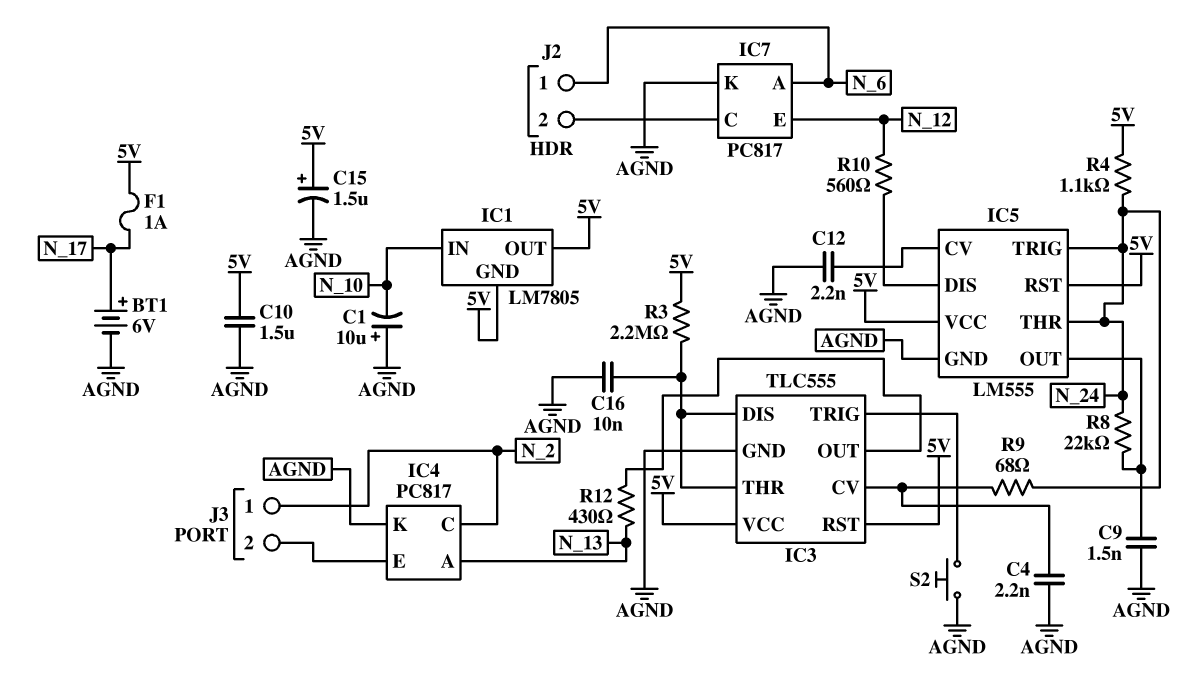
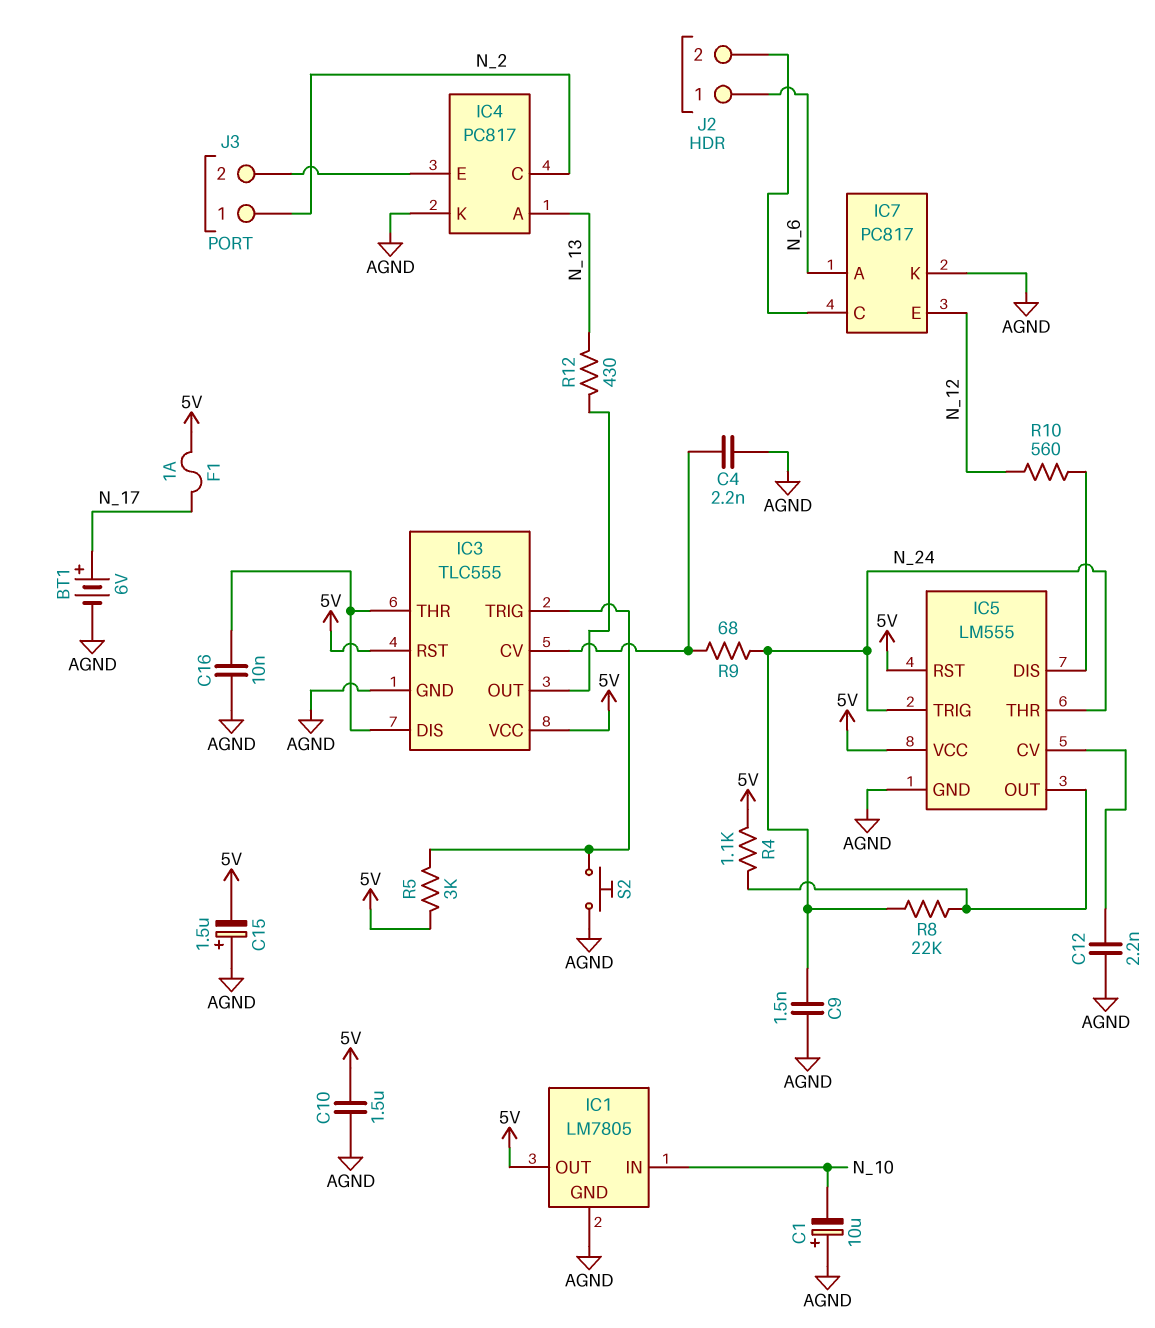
C9: 1.5nF (AGND, IC5/OUT) -> 1.5nF (AGND, N_24)
C15: 1.5uF (plus 5V, minus AGND) -> 1.5uF (plus AGND, minus 5V)
IC1 pin GND: 5V -> AGND
R3: 2.2M (5V, IC3/DIS) -> none
R4: 1.1k (5V, N_24) -> 1.1k (5V, IC5/OUT)
R5: none -> 3k (5V, IC3/TRIG)

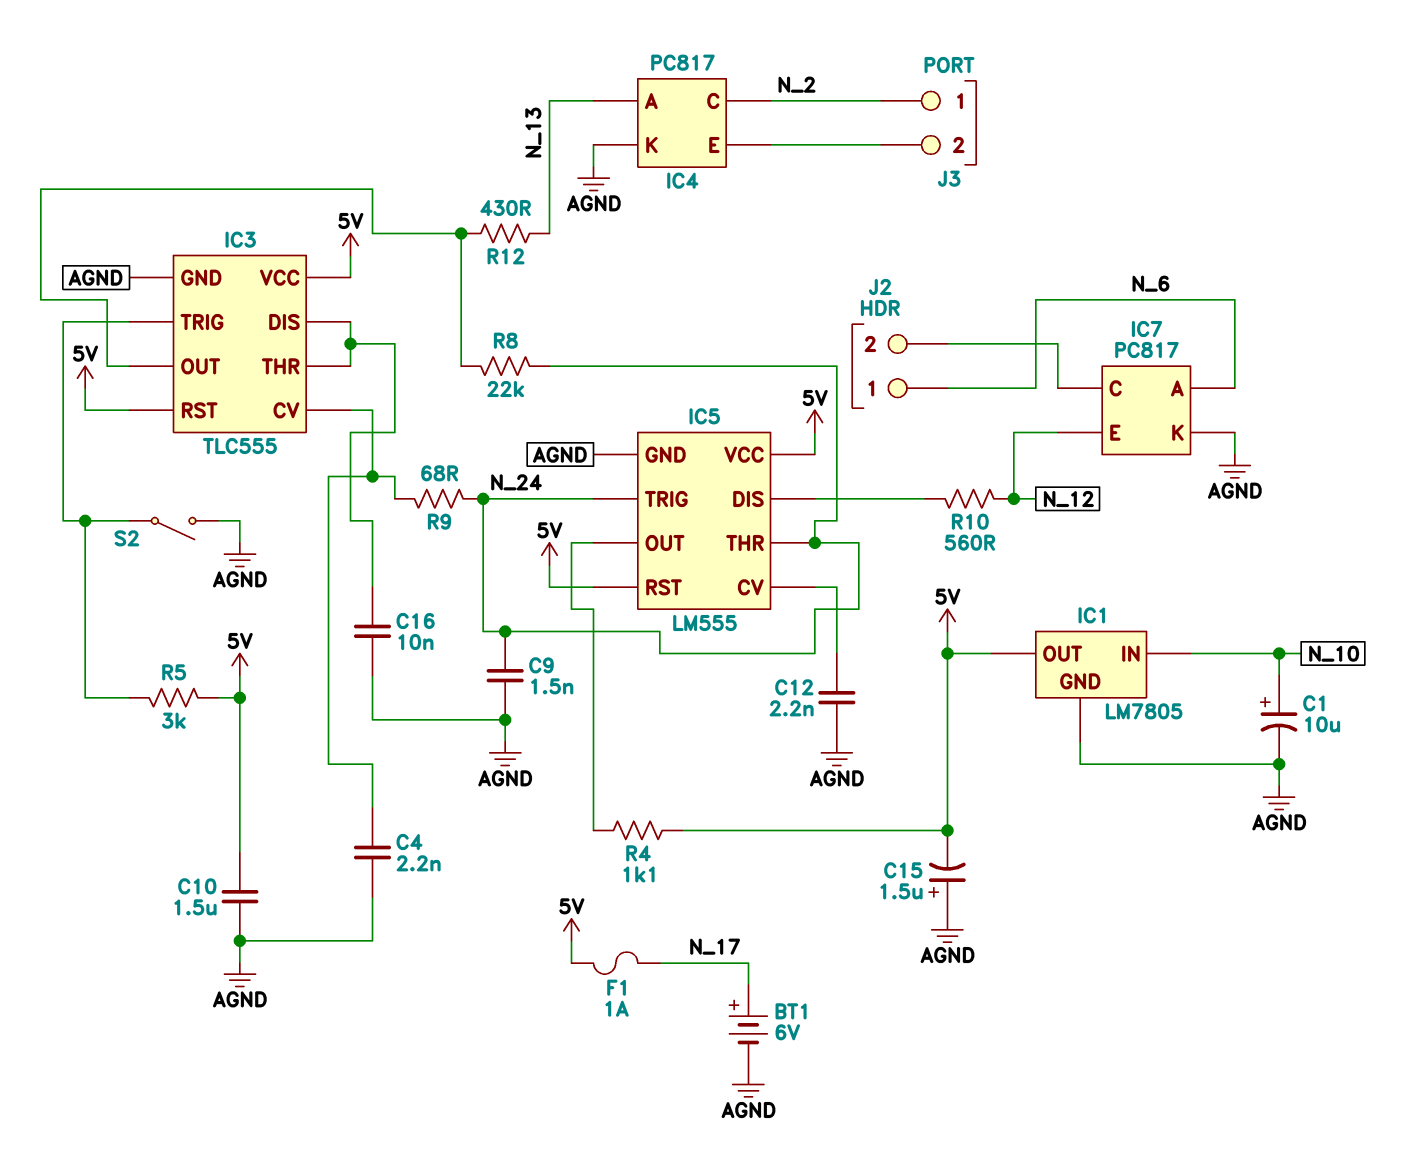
C1: 10uF (plus AGND, minus N_10) -> 10uF (plus N_10, minus AGND)
R8: 22k (IC5/OUT, N_24) -> 22k (IC3/OUT, N_24)
S2: button (AGND, IC3/TRIG) -> switch (AGND, IC3/TRIG)

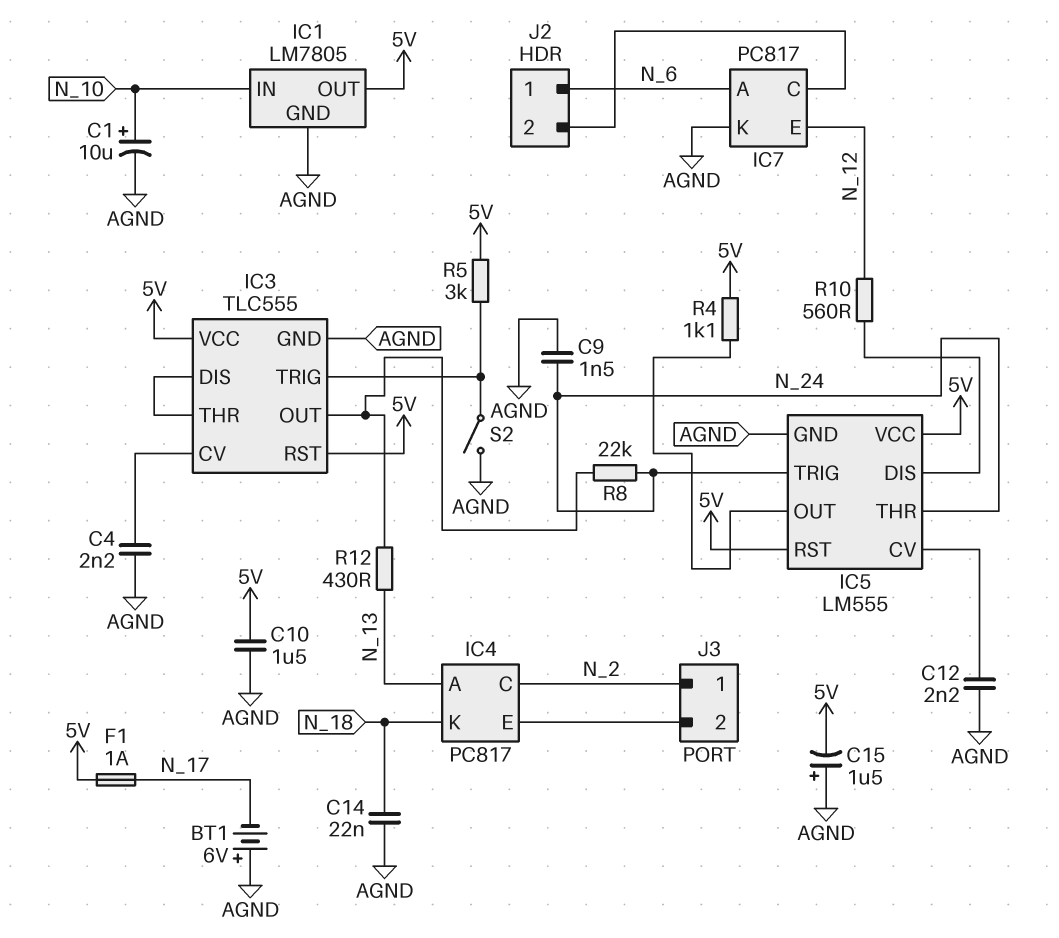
BT1: 6V (plus N_17, minus AGND) -> 6V (plus AGND, minus N_17)
C14: none -> 22nF (AGND, N_18)
C16: 10nF (AGND, IC3/DIS) -> none
IC4 pin K: AGND -> N_18
R9: 68 (IC3/CV, N_24) -> none

